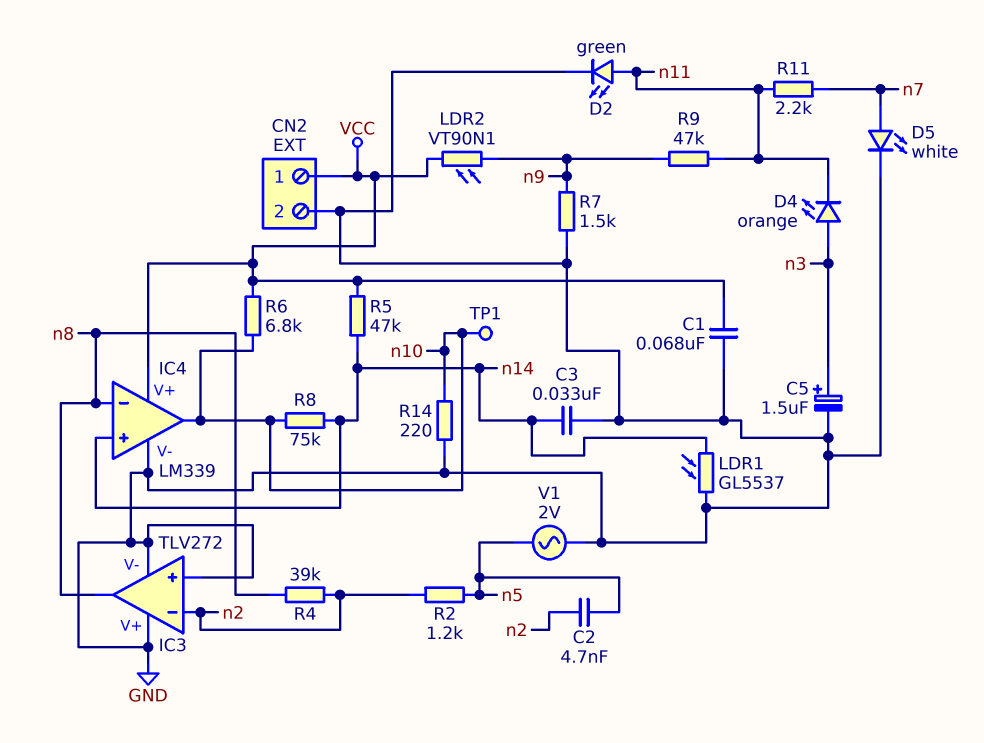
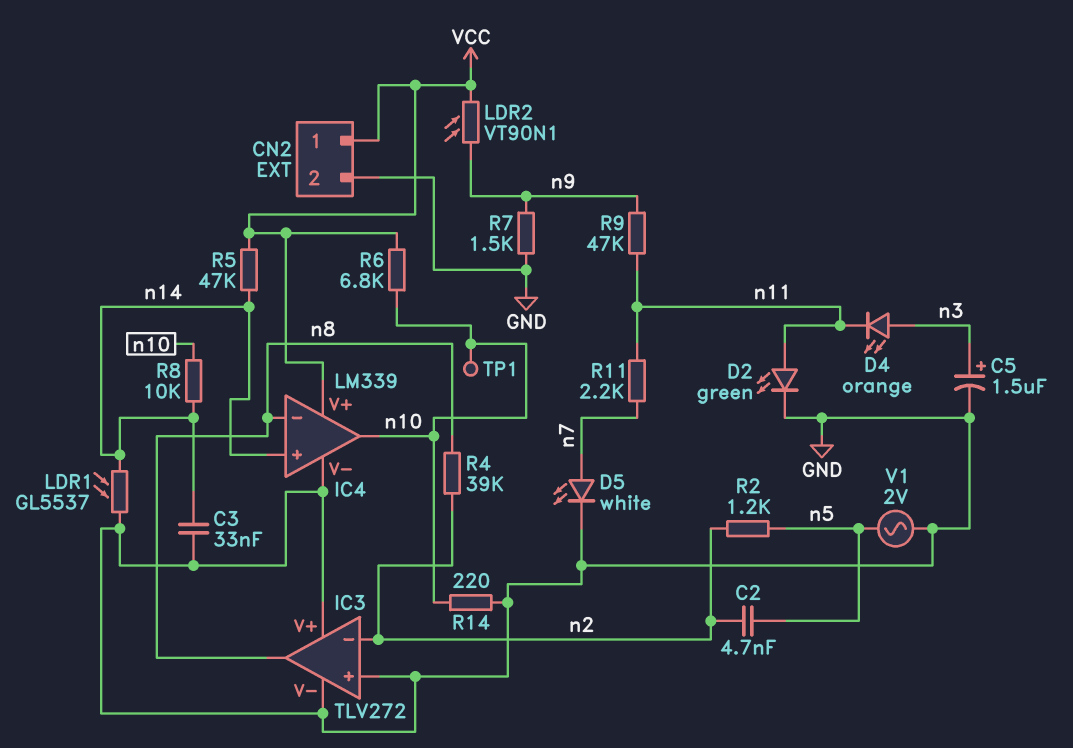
C1: 68nF (GND, VCC) -> none
R8: 75k (n10, n14) -> 10k (n10, n14)

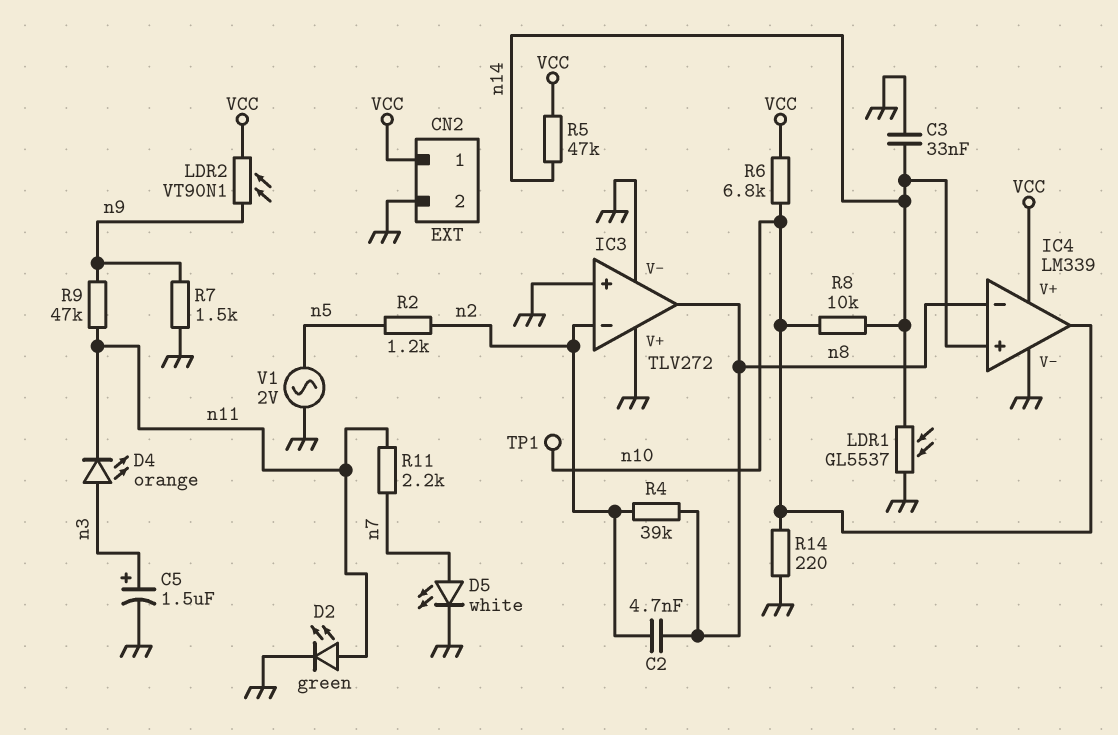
C2: 4.7nF (n2, n5) -> 4.7nF (n2, n8)

